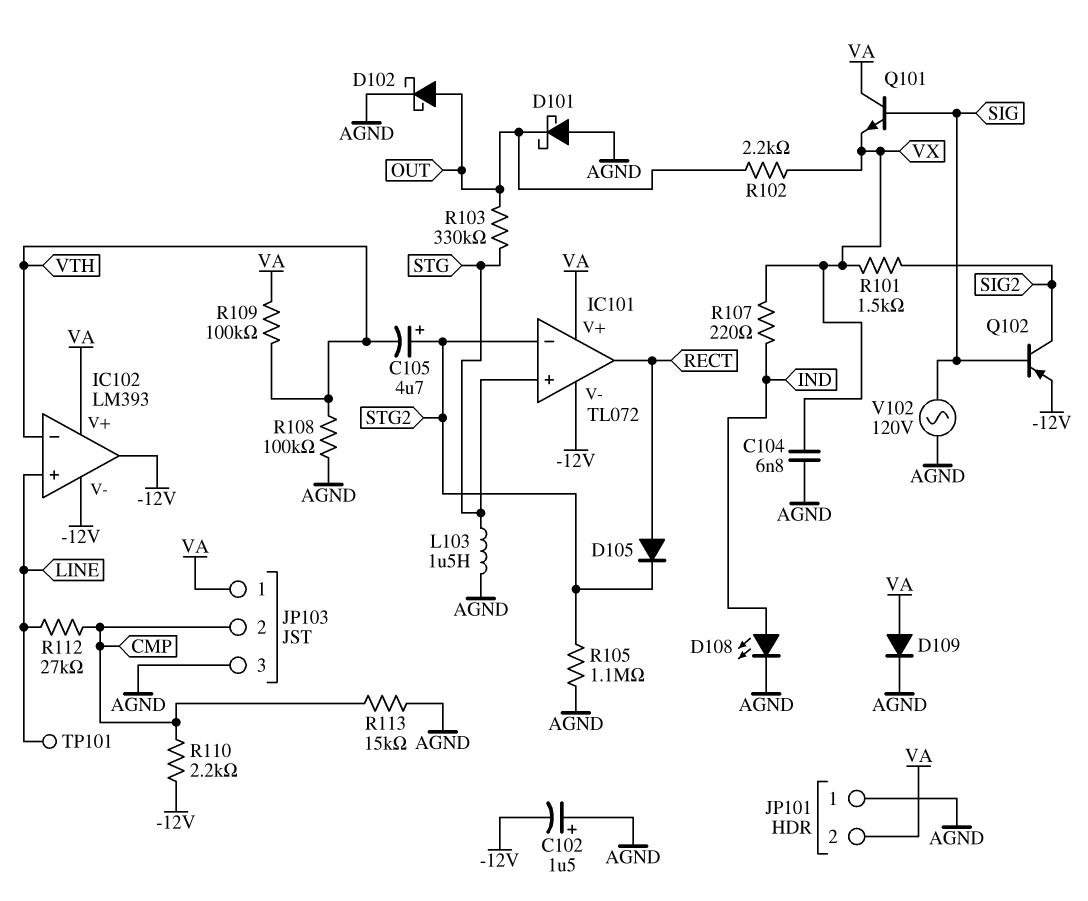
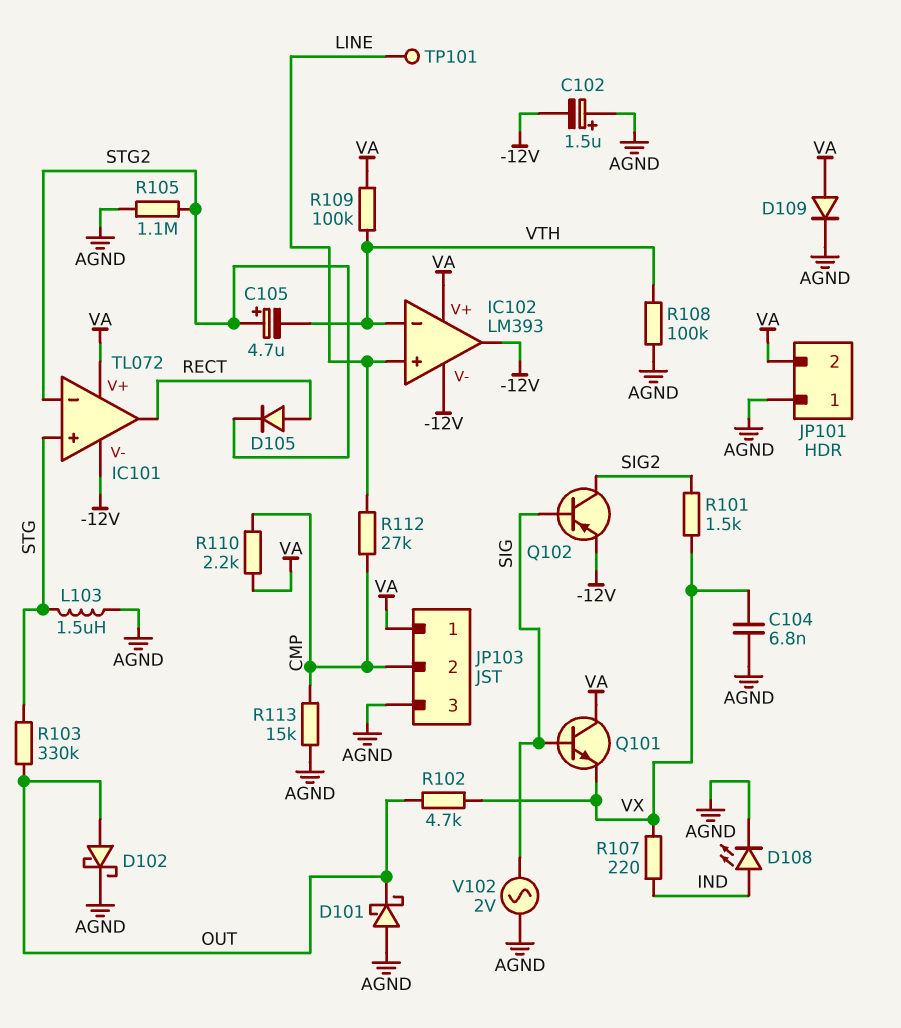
R102: 2.2k (OUT, VX) -> 4.7k (OUT, VX)
R110: 2.2k (-12V, CMP) -> 2.2k (CMP, VA)
V102: AC 120V (AGND, SIG) -> AC 2V (AGND, SIG)

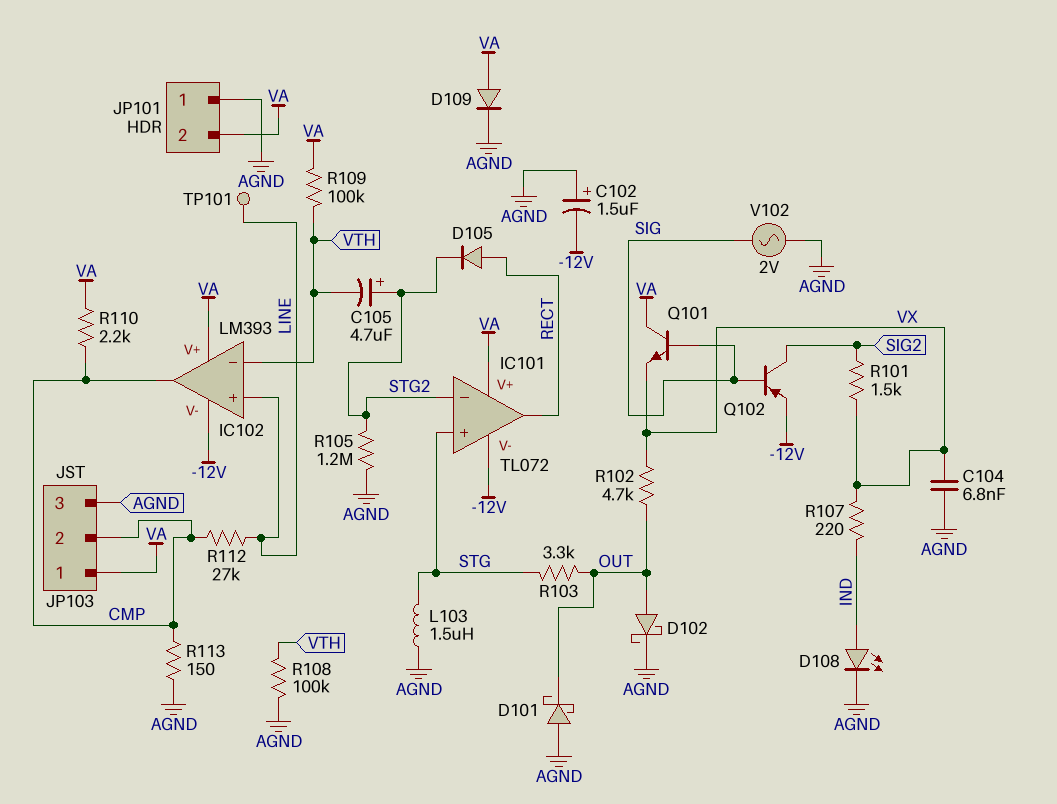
IC102 pin out: -12V -> CMP
R103: 330k (OUT, STG) -> 3.3k (OUT, STG)
R105: 1.1M (AGND, STG2) -> 1.2M (AGND, STG2)
R113: 15k (AGND, CMP) -> 150 (AGND, CMP)

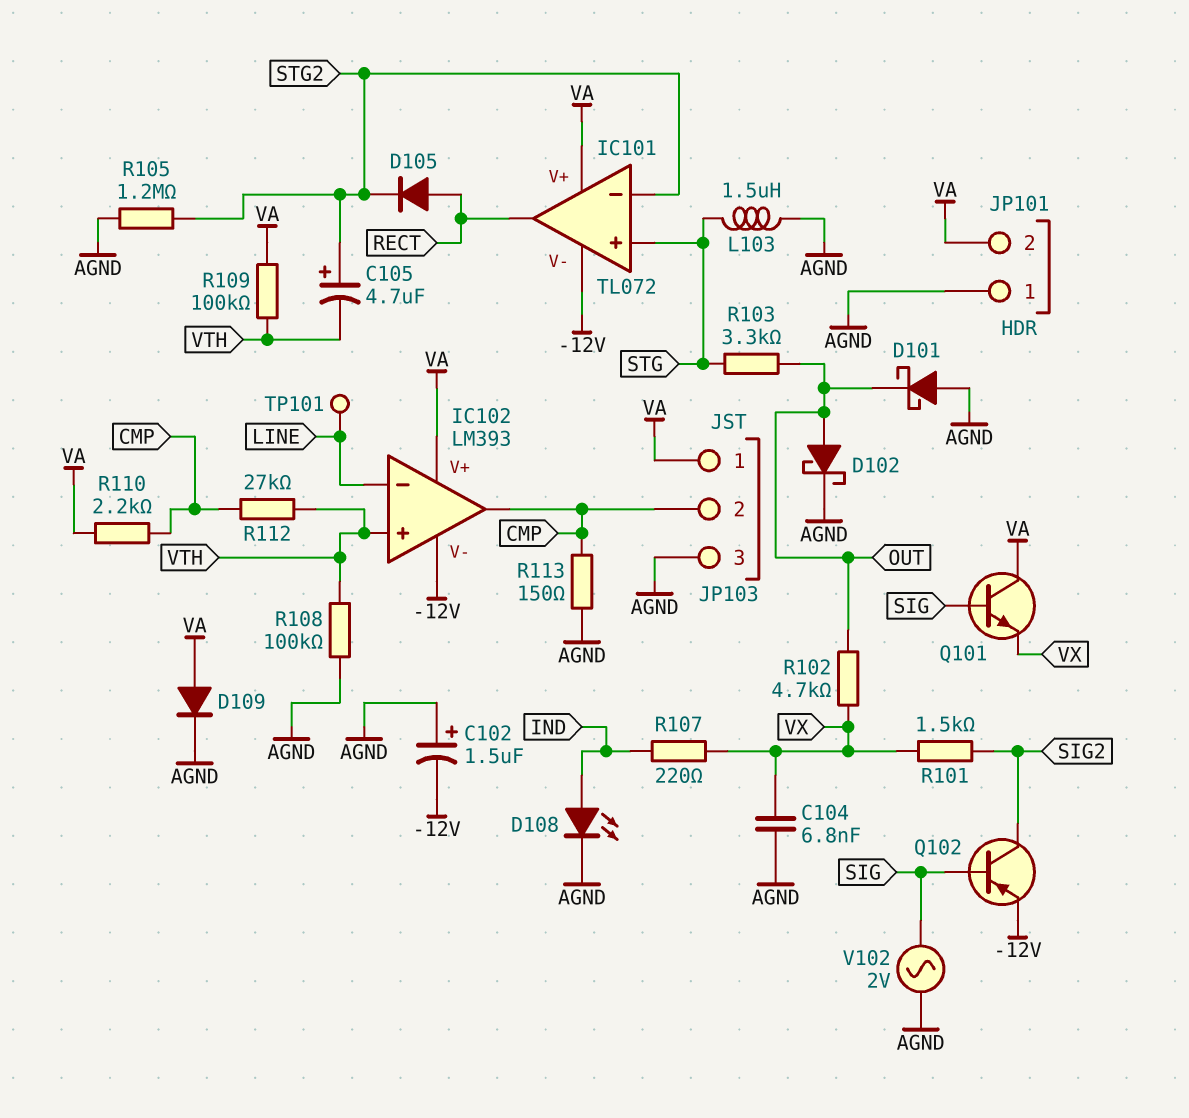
IC102 pin in+: LINE -> VTH
IC102 pin in-: VTH -> LINE
R112: 27k (CMP, LINE) -> 27k (CMP, VTH)

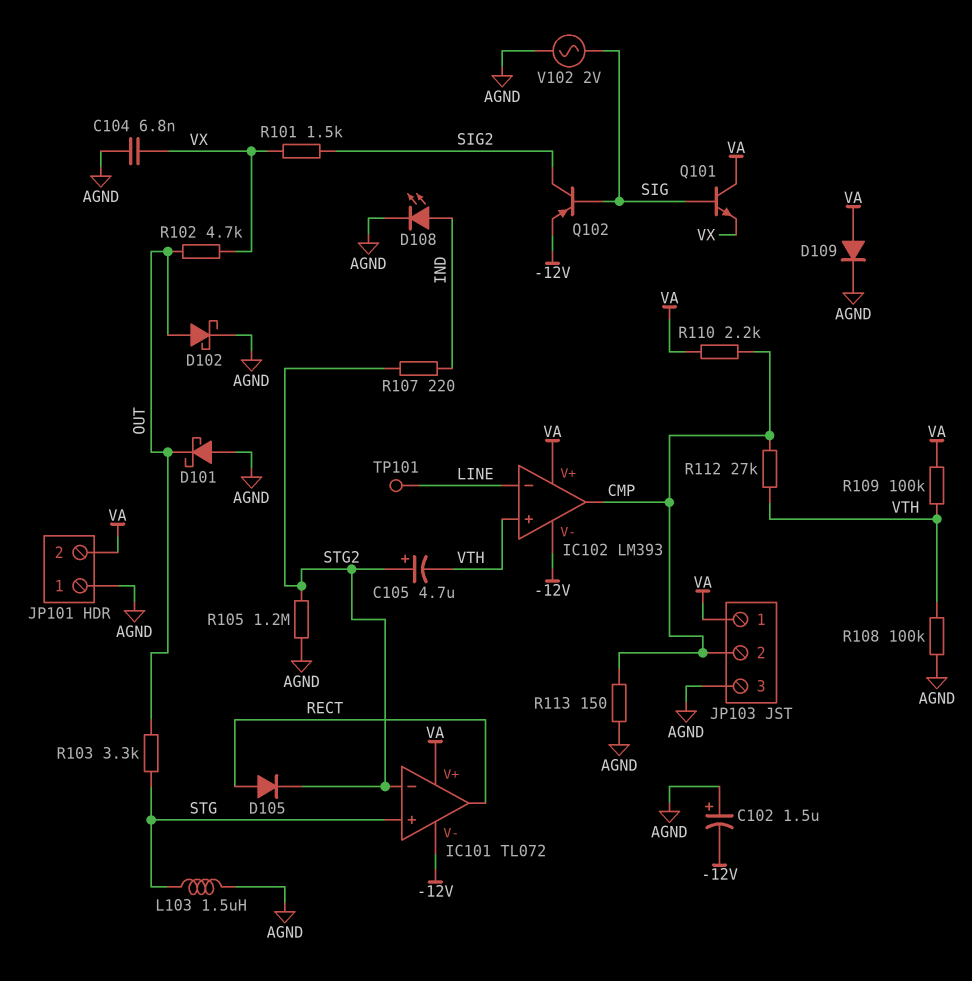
R107: 220 (IND, VX) -> 220 (IND, STG2)

